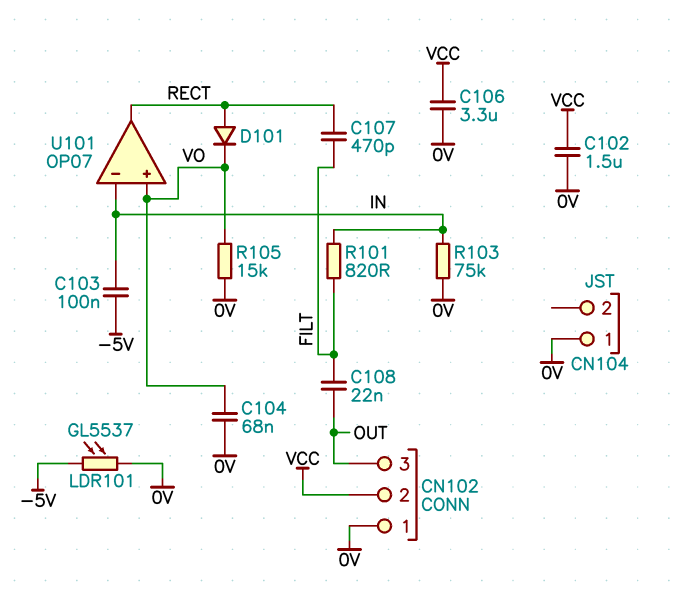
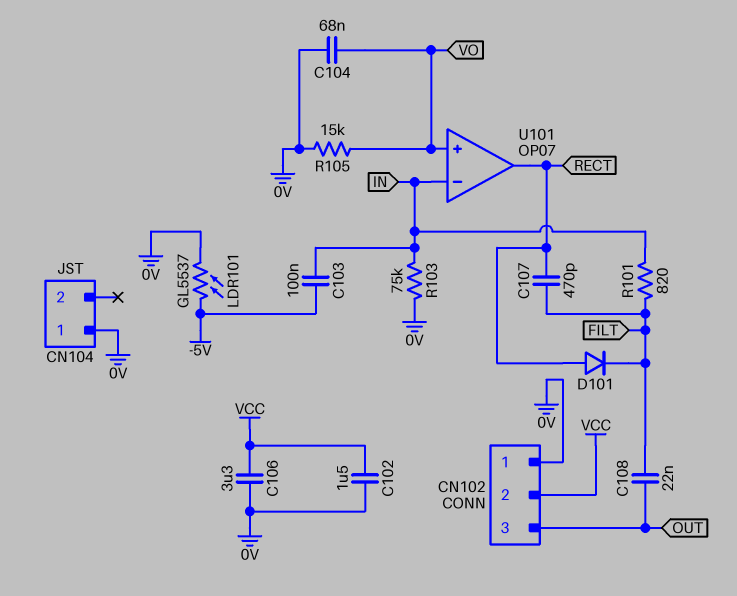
D101: diode (A RECT, K VO) -> diode (A RECT, K FILT)

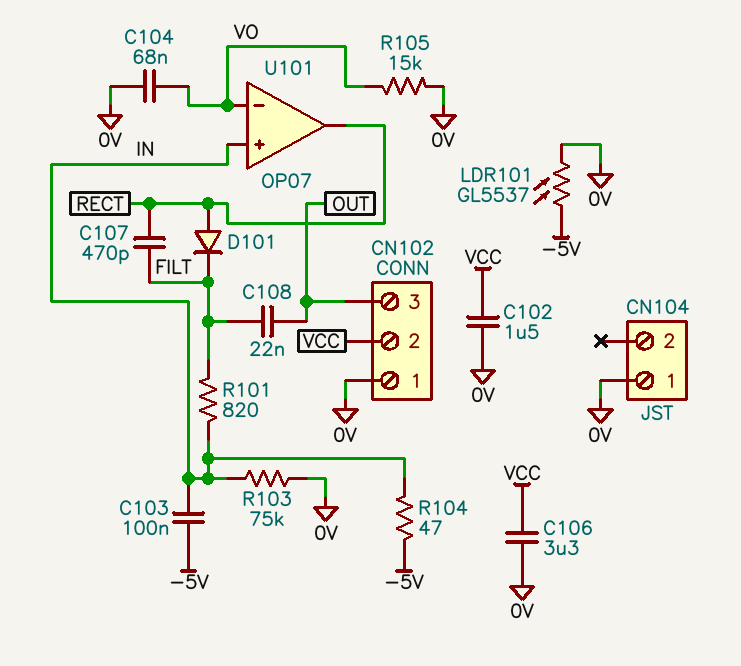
R104: none -> 47 (-5V, IN)
U101 pin in+: VO -> IN
U101 pin in-: IN -> VO

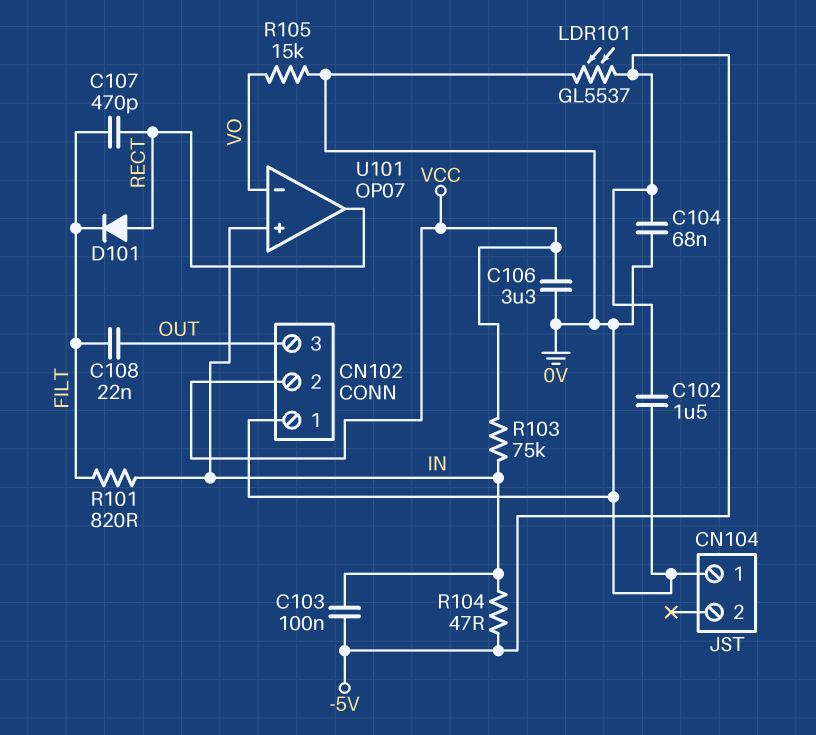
C102: 1.5uF (0V, VCC) -> 1.5uF (-5V, 0V)
C104: 68nF (0V, VO) -> 68nF (-5V, 0V)
R103: 75k (0V, IN) -> 75k (IN, VCC)

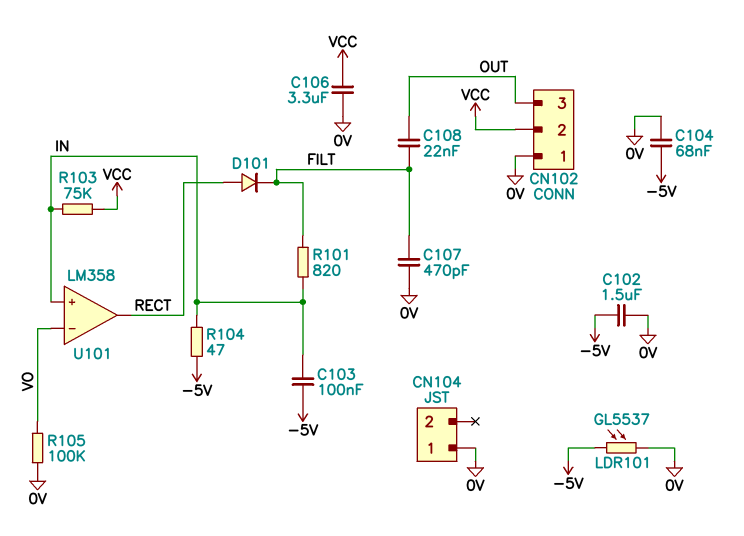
C107: 470pF (FILT, RECT) -> 470pF (0V, FILT)
R105: 15k (0V, VO) -> 100k (0V, VO)
U101: OP07 -> LM358

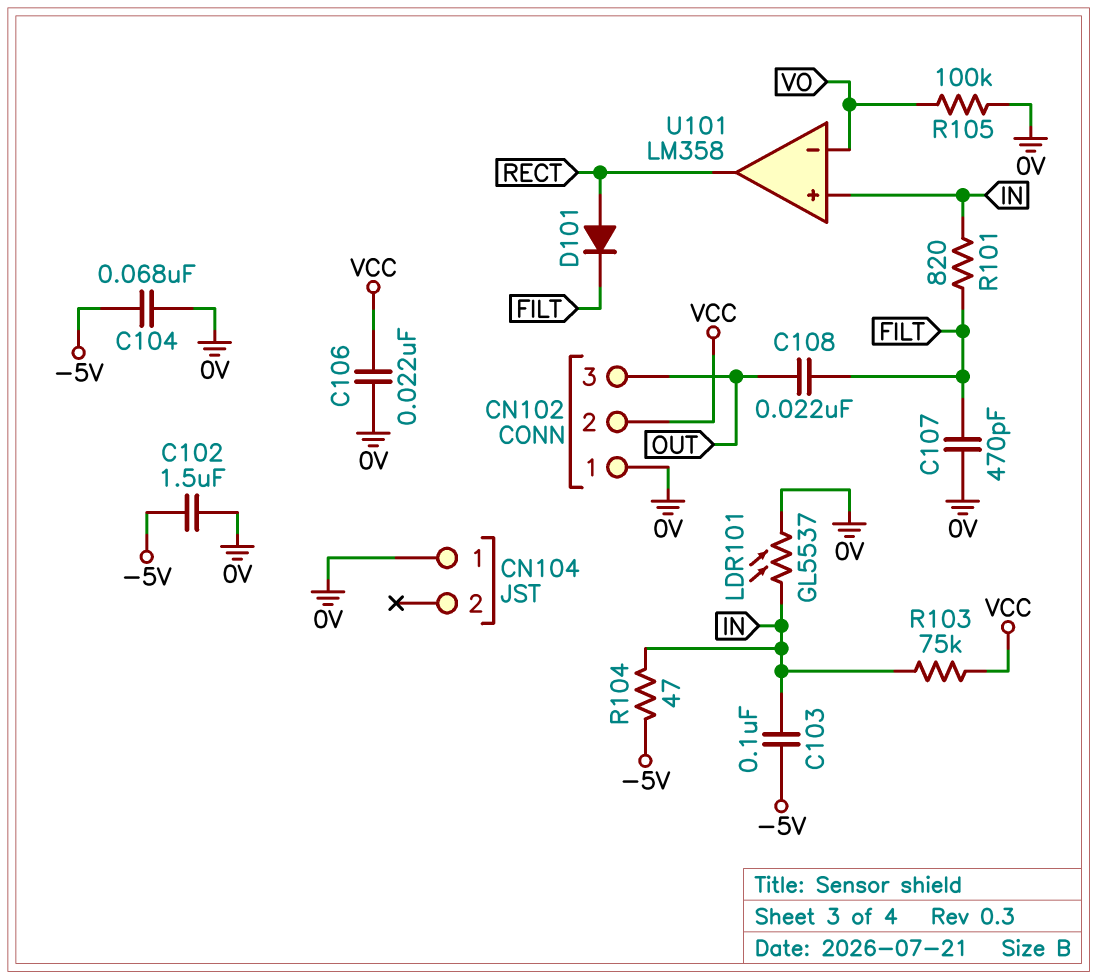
C106: 3.3uF (0V, VCC) -> 22nF (0V, VCC)
LDR101: GL5537 (-5V, 0V) -> GL5537 (0V, IN)

